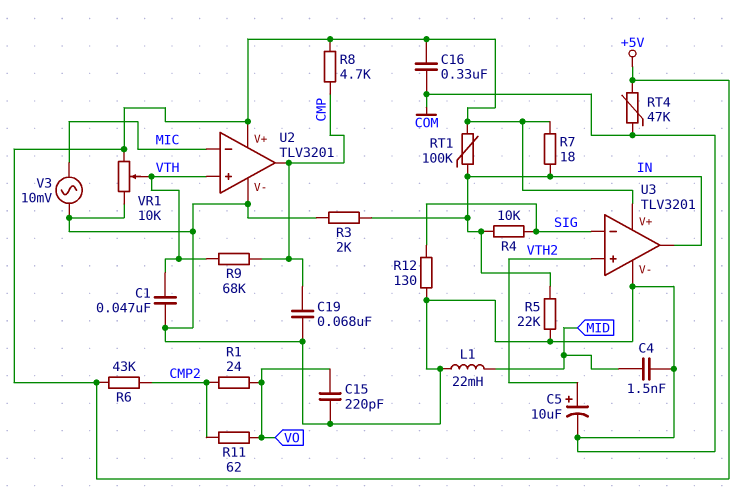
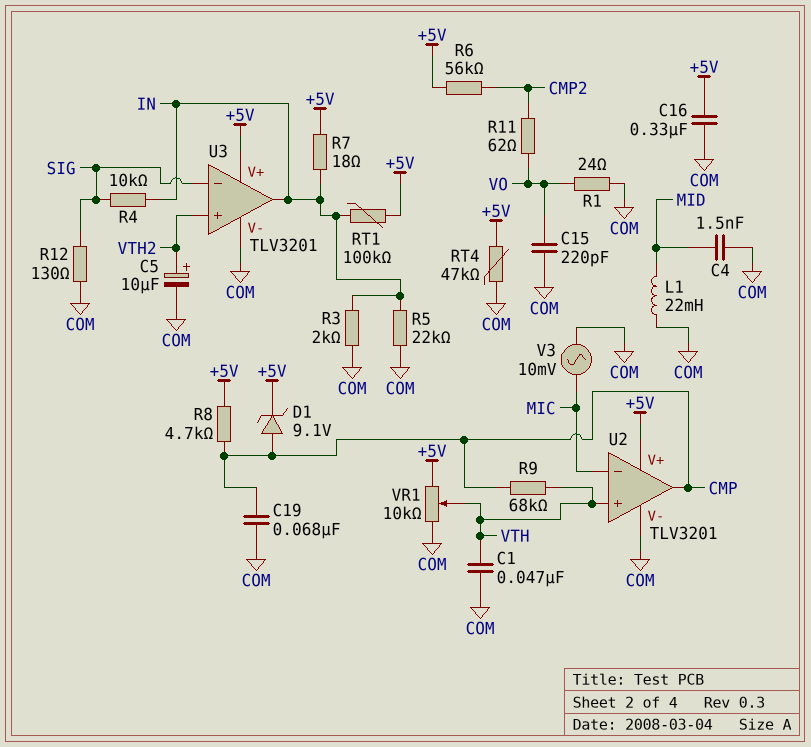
D1: none -> zener 9.1V (A CMP, K +5V)
R1: 24 (CMP2, VO) -> 24 (COM, VO)
R6: 43k (+5V, CMP2) -> 56k (+5V, CMP2)

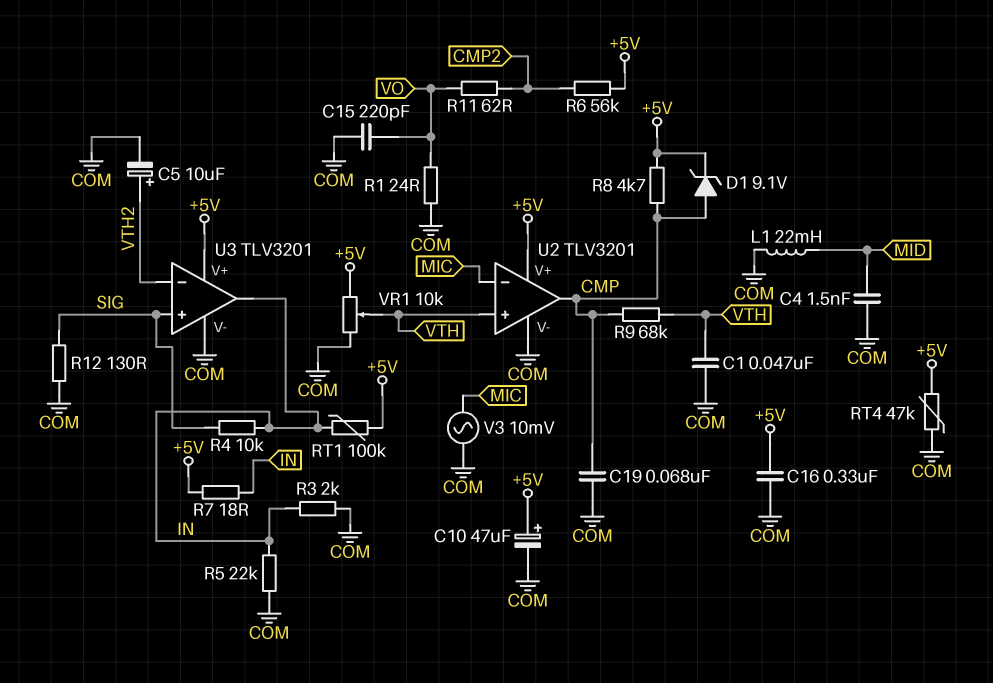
C10: none -> 47uF (plus +5V, minus COM)
U3 pin in+: VTH2 -> SIG
U3 pin in-: SIG -> VTH2

